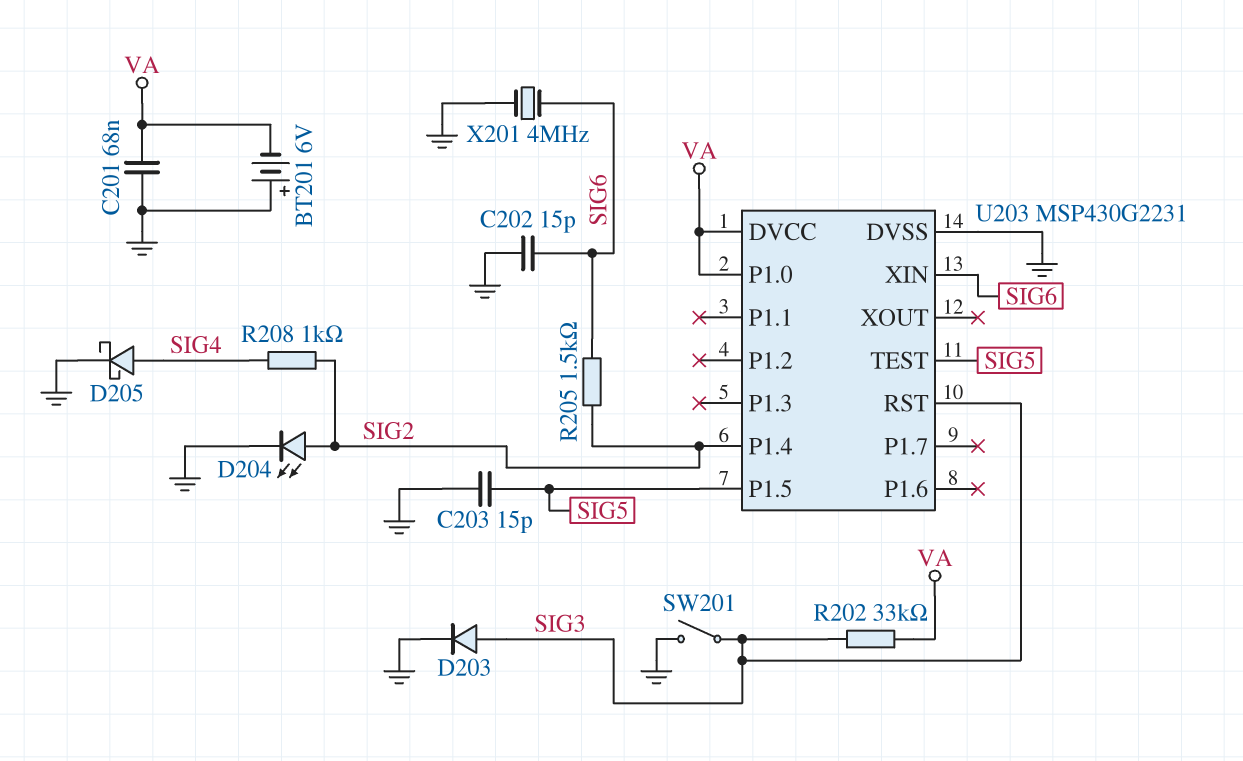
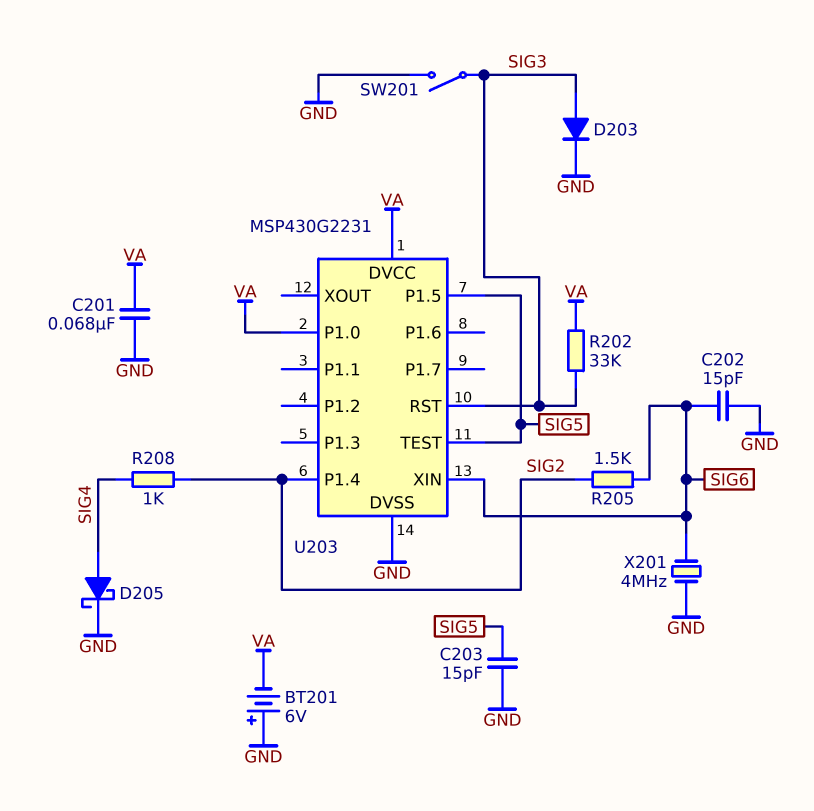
D204: LED (A SIG2, K GND) -> none

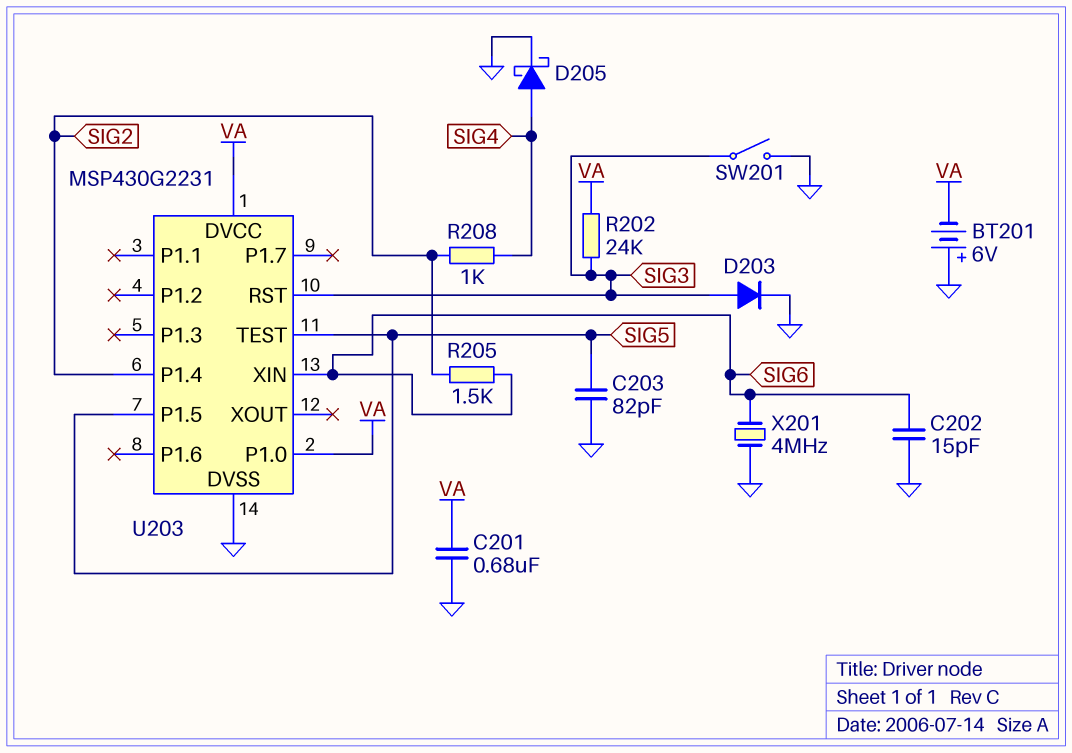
C201: 68nF (GND, VA) -> 680nF (GND, VA)
C203: 15pF (GND, SIG5) -> 82pF (GND, SIG5)
R202: 33k (SIG3, VA) -> 24k (SIG3, VA)

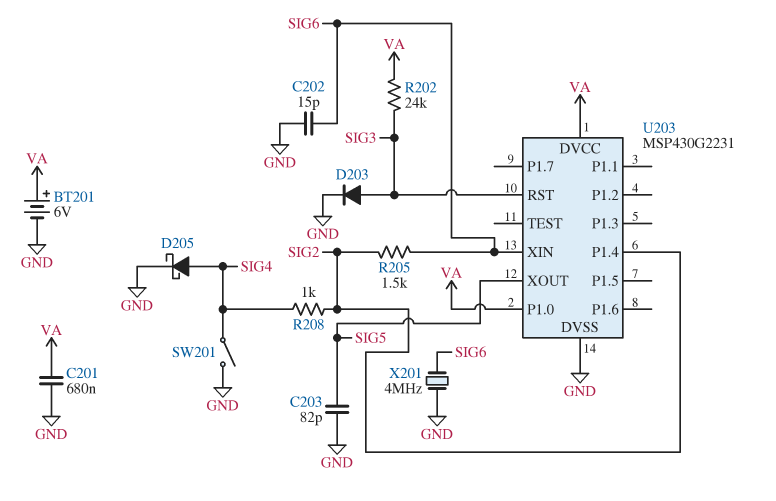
BT201: 6V (plus GND, minus VA) -> 6V (plus VA, minus GND)
SW201: switch (GND, SIG3) -> switch (GND, SIG4)
U203 pin P1.5: SIG5 -> none
U203 pin TEST: SIG5 -> none
U203 pin XOUT: none -> SIG5

